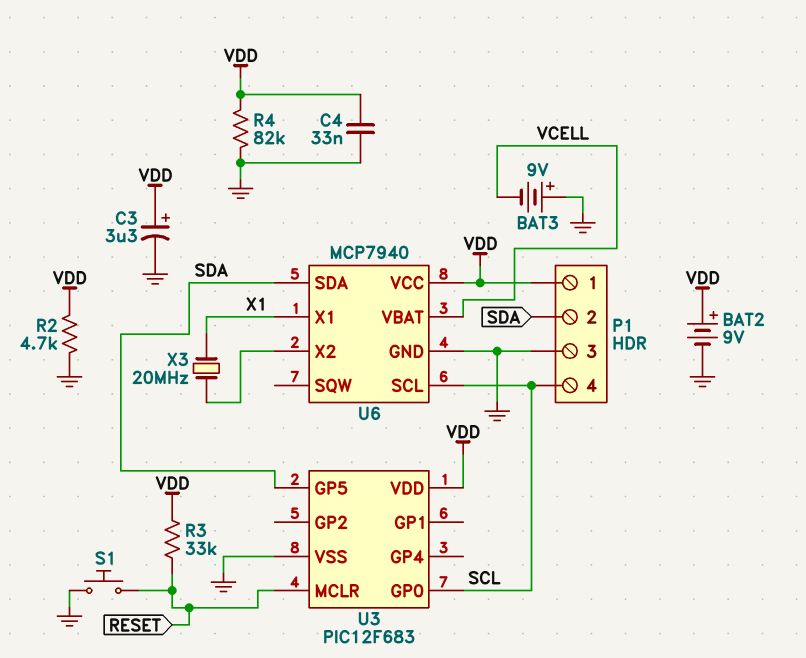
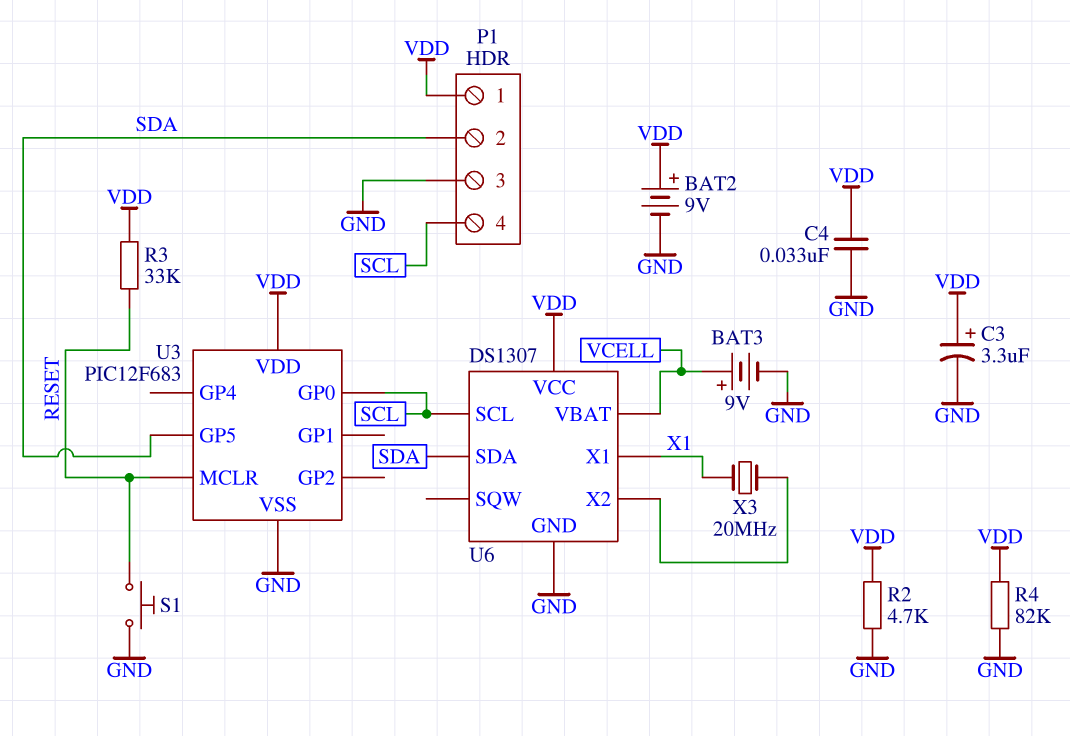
BAT3: 9V (plus GND, minus VCELL) -> 9V (plus VCELL, minus GND)
U6: MCP7940 -> DS1307

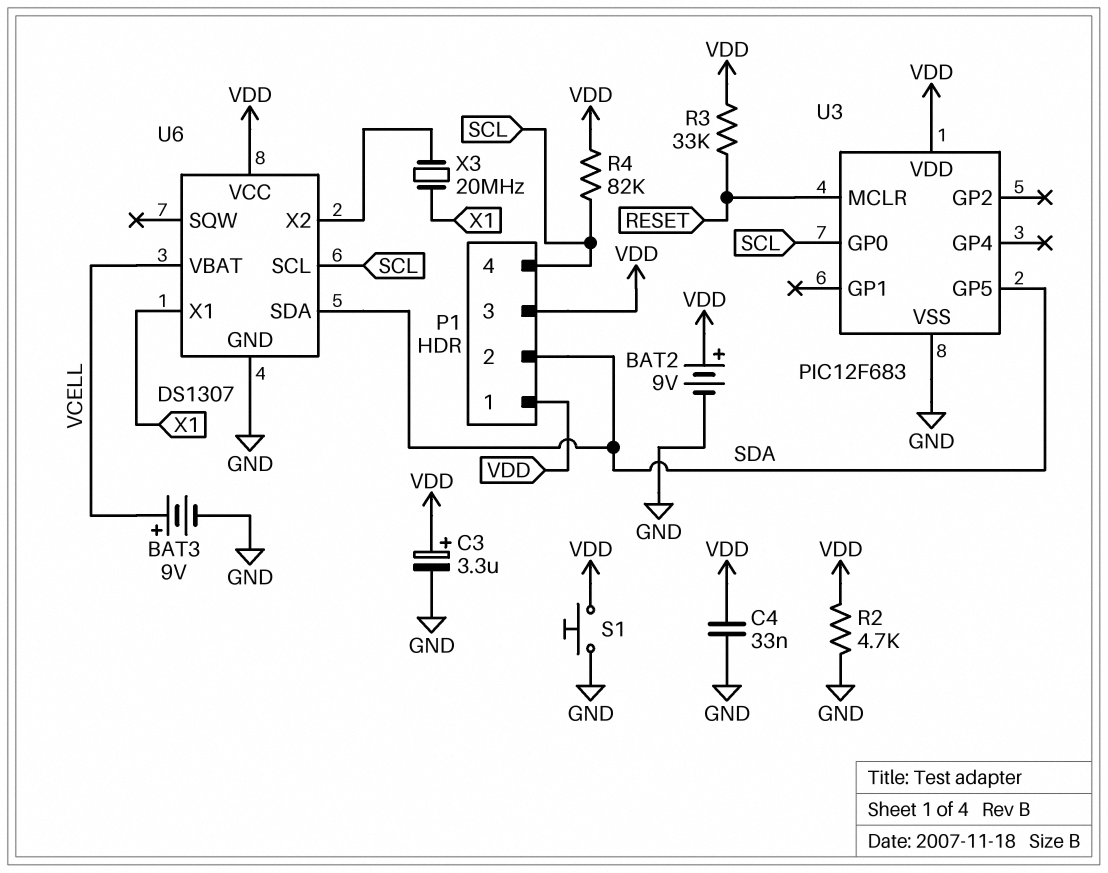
P1 pin 3: GND -> VDD
R4: 82k (GND, VDD) -> 82k (SCL, VDD)
S1: button (GND, RESET) -> button (GND, VDD)

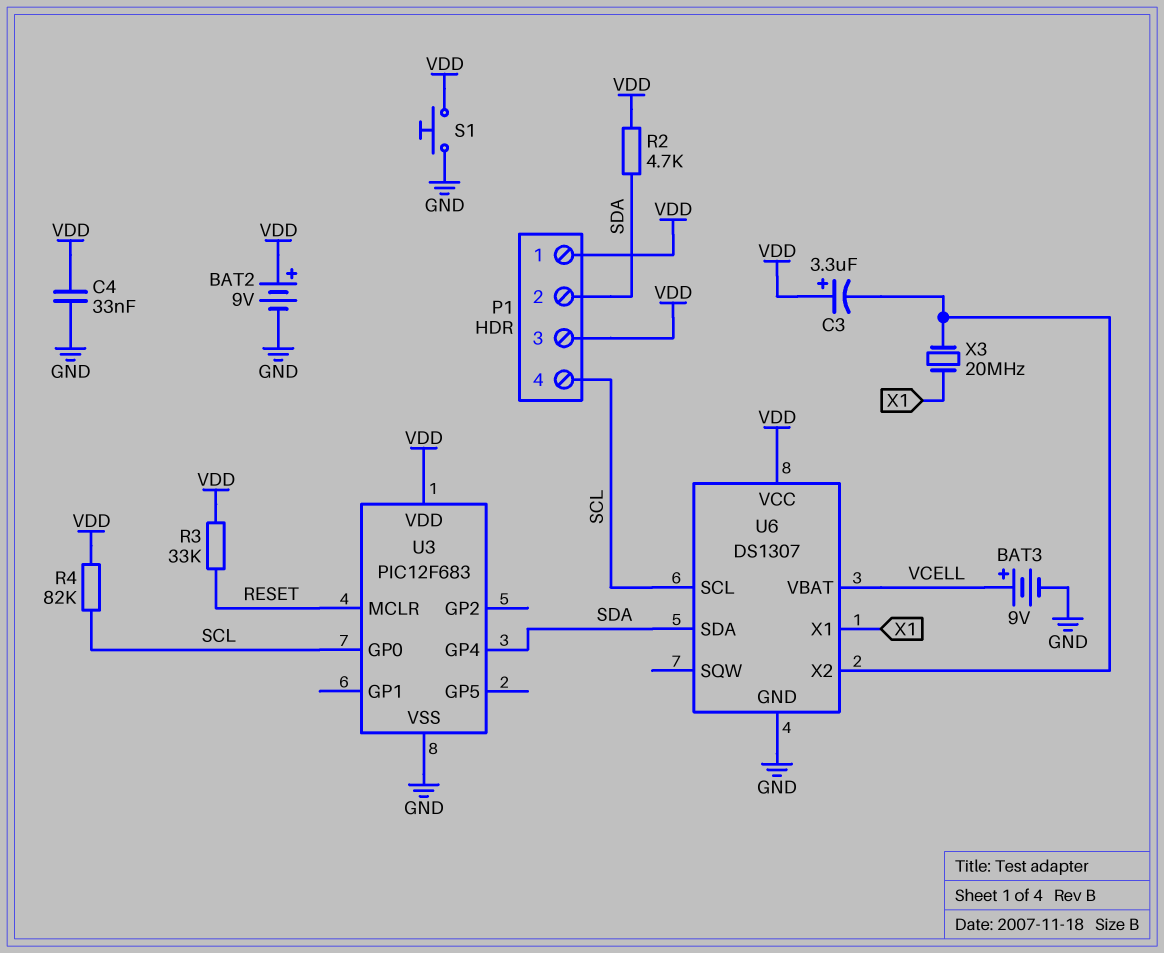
C3: 3.3uF (plus VDD, minus GND) -> 3.3uF (plus VDD, minus U6/X2)
R2: 4.7k (GND, VDD) -> 4.7k (SDA, VDD)
U3 pin GP4: none -> SDA
U3 pin GP5: SDA -> none

